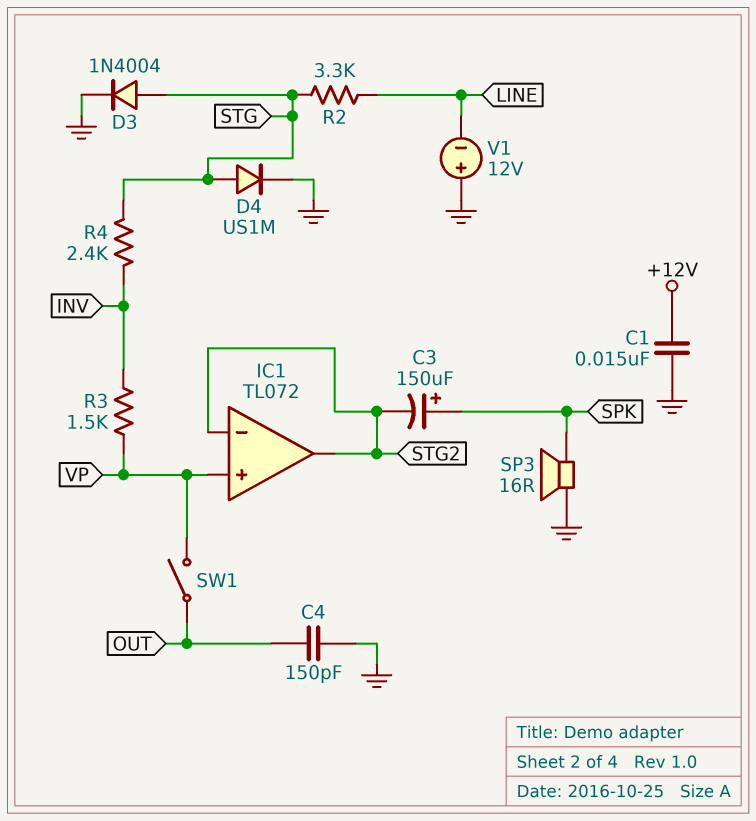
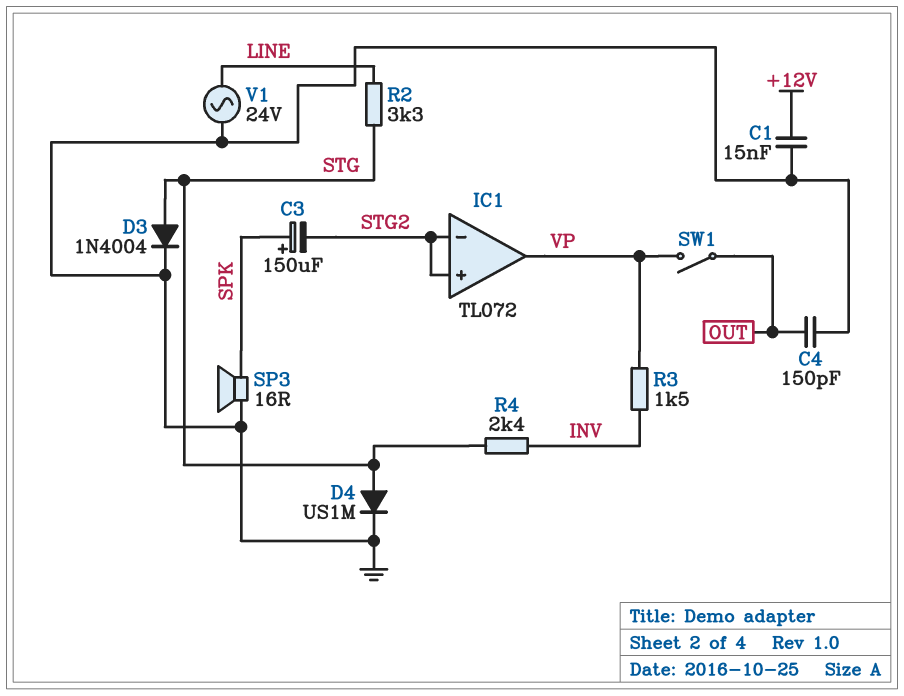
IC1 pin in+: VP -> STG2
IC1 pin out: STG2 -> VP
V1: 12V (plus GND, minus LINE) -> AC 24V (GND, LINE)

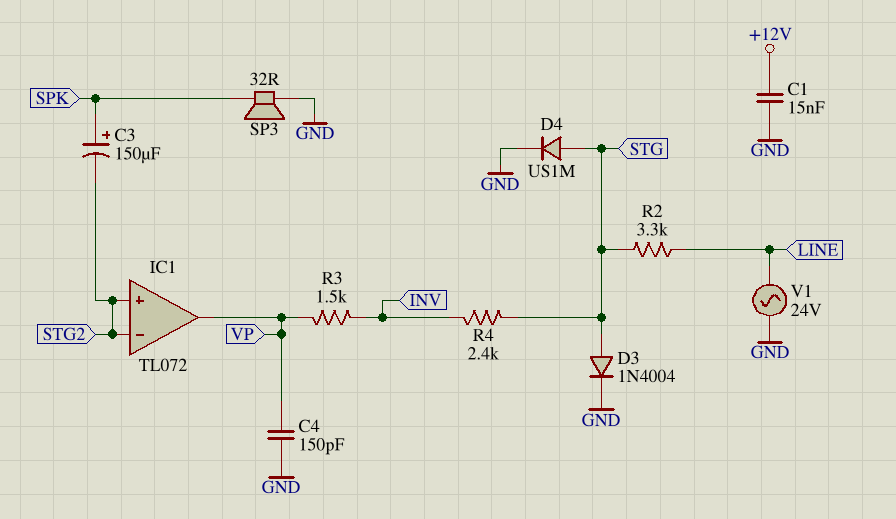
C4: 150pF (GND, OUT) -> 150pF (GND, VP)
SP3: speaker 16R (GND, SPK) -> speaker 32R (GND, SPK)
SW1: switch (OUT, VP) -> none

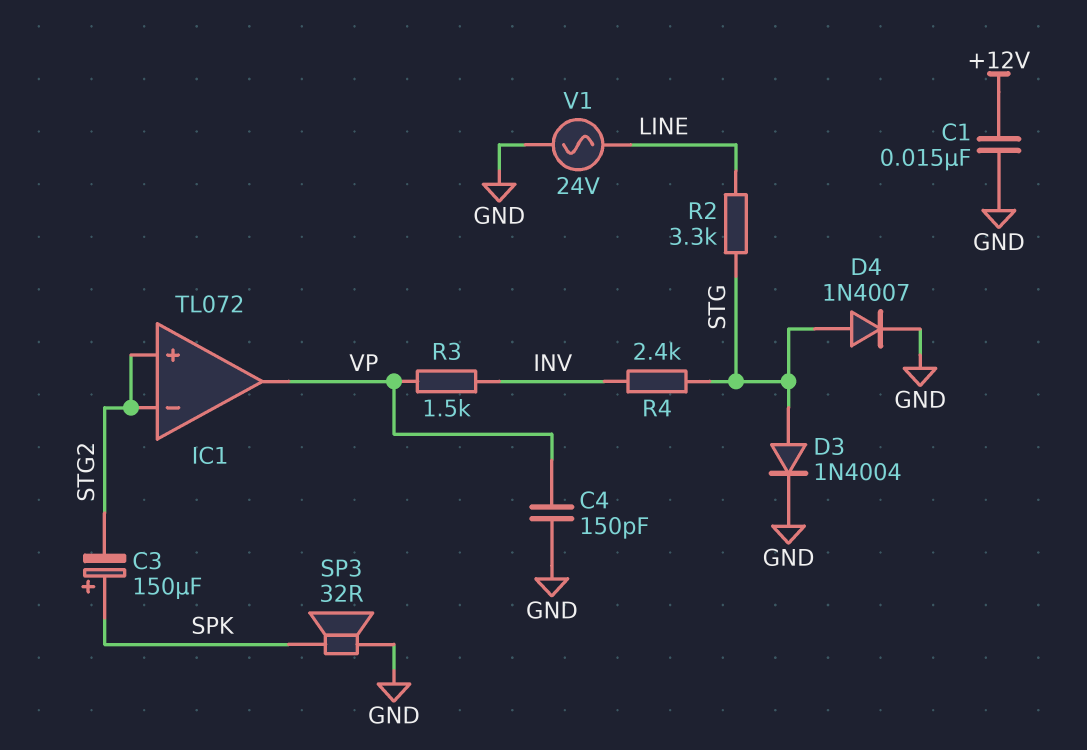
D4: diode US1M (A STG, K GND) -> diode 1N4007 (A STG, K GND)

